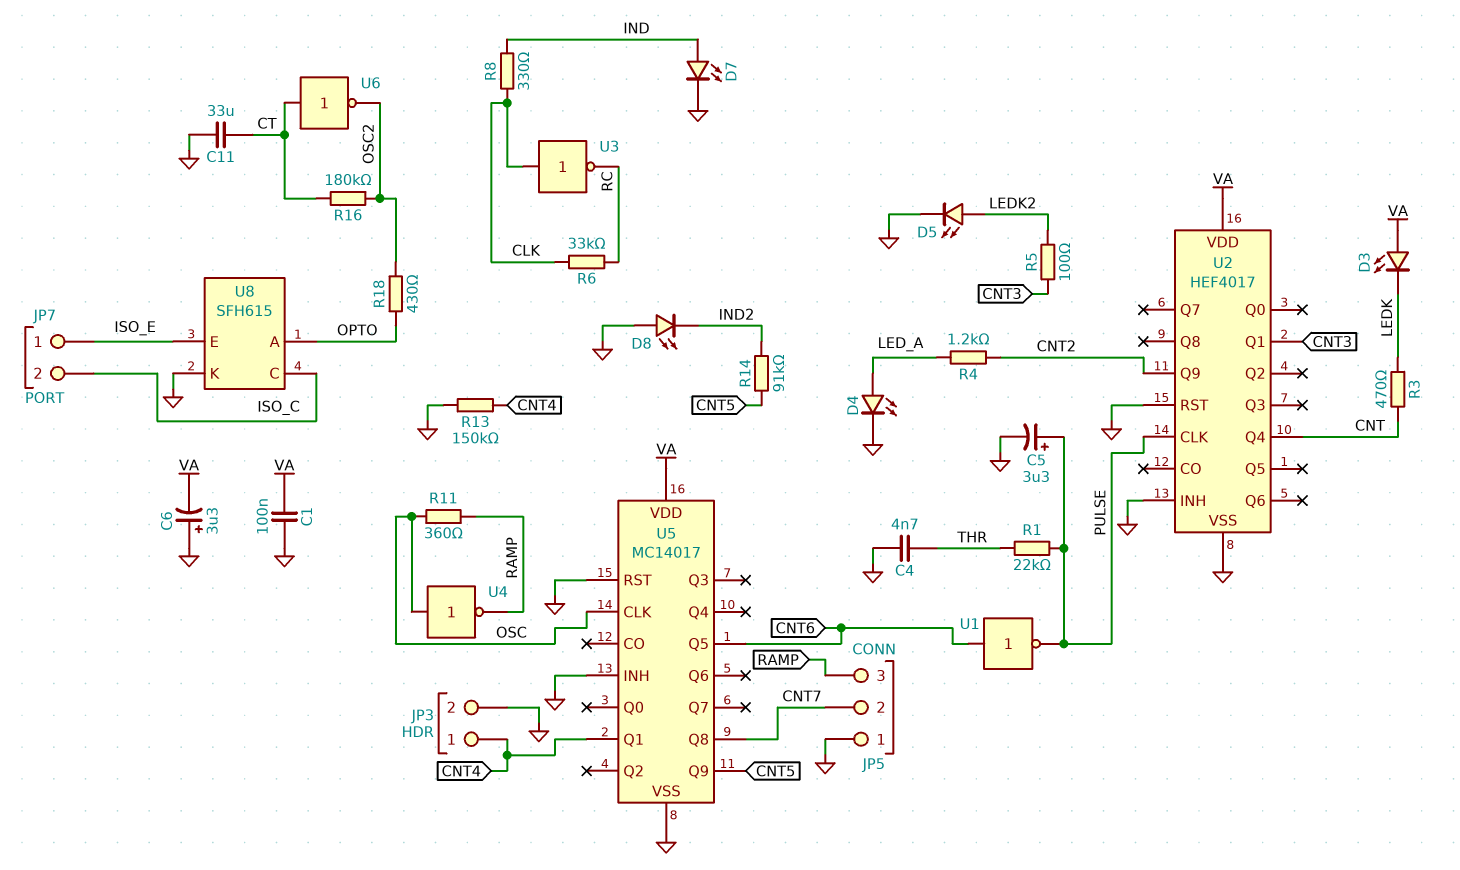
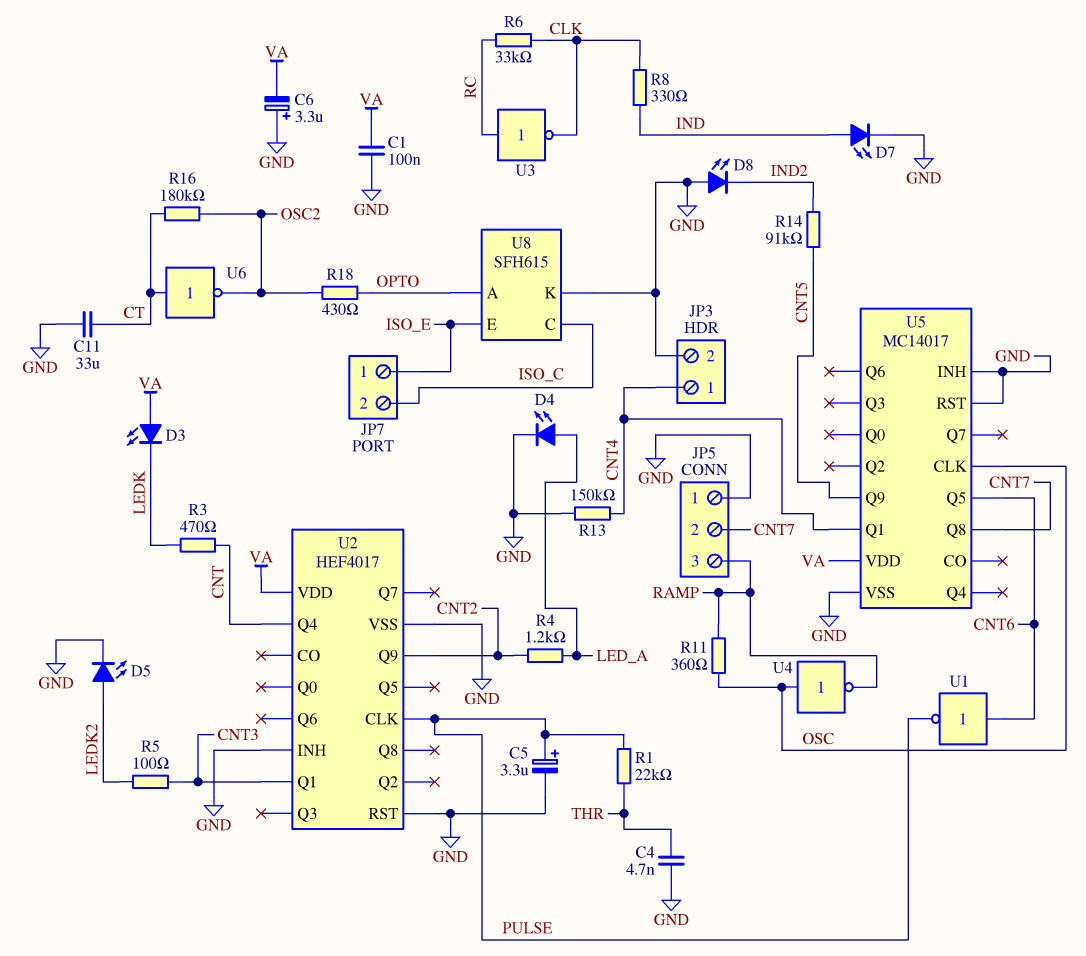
U3: NOT (in CLK, out RC) -> NOT (in RC, out CLK)

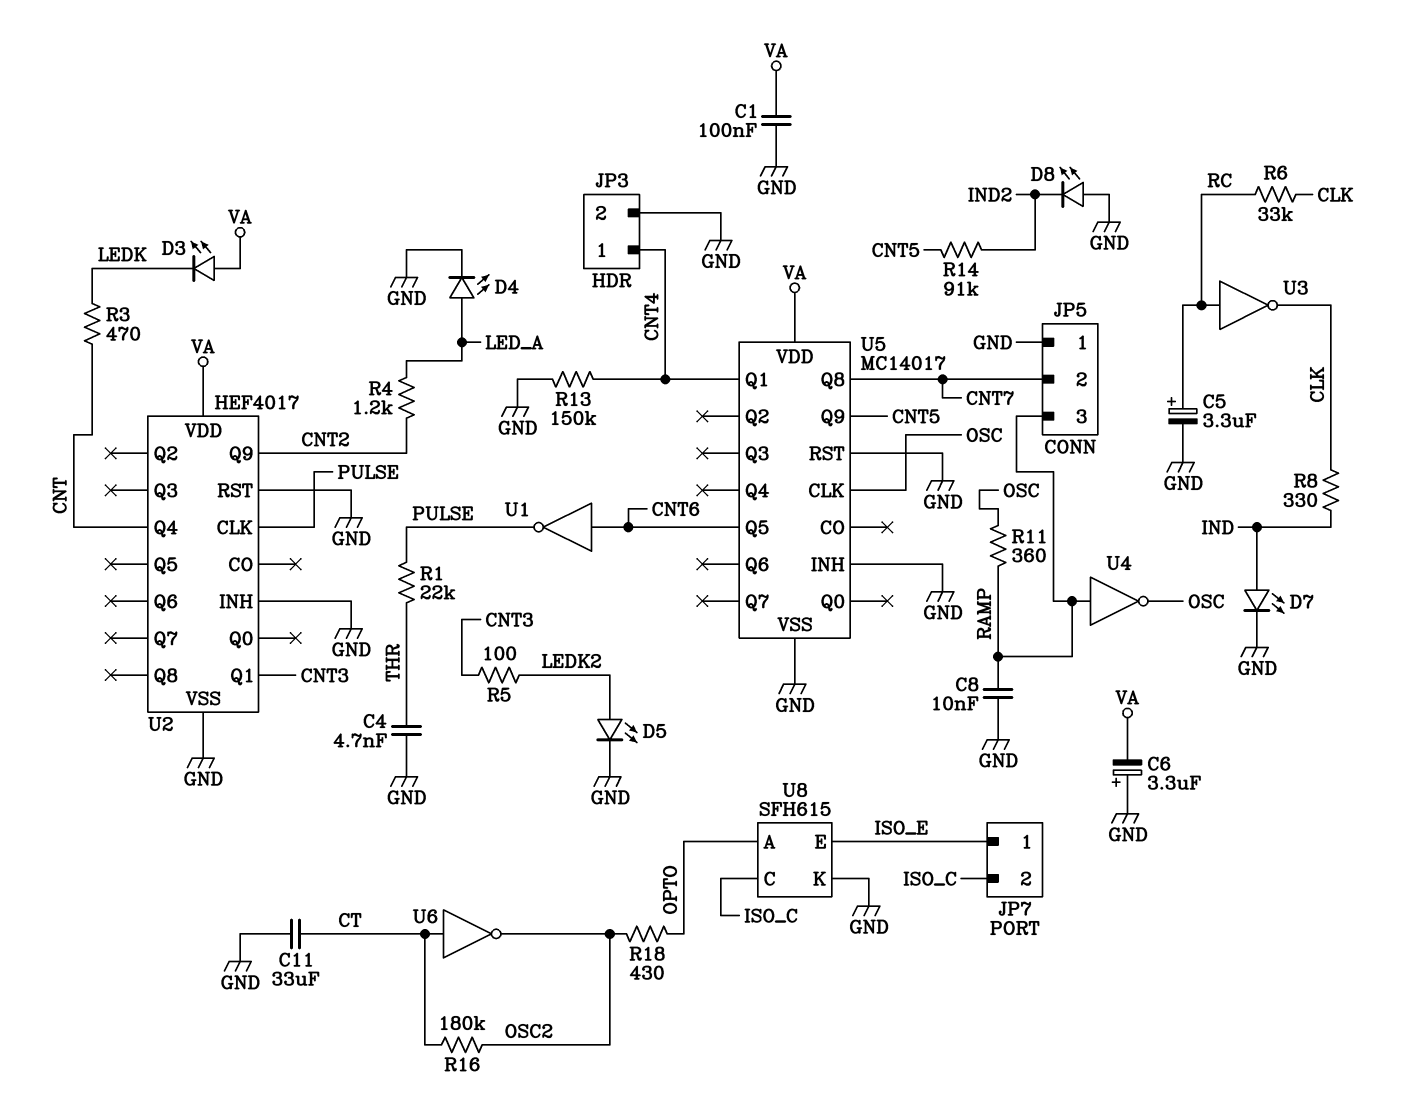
C5: 3.3uF (plus PULSE, minus GND) -> 3.3uF (plus RC, minus GND)
C8: none -> 10nF (GND, RAMP)
U4: NOT (in OSC, out RAMP) -> NOT (in RAMP, out OSC)

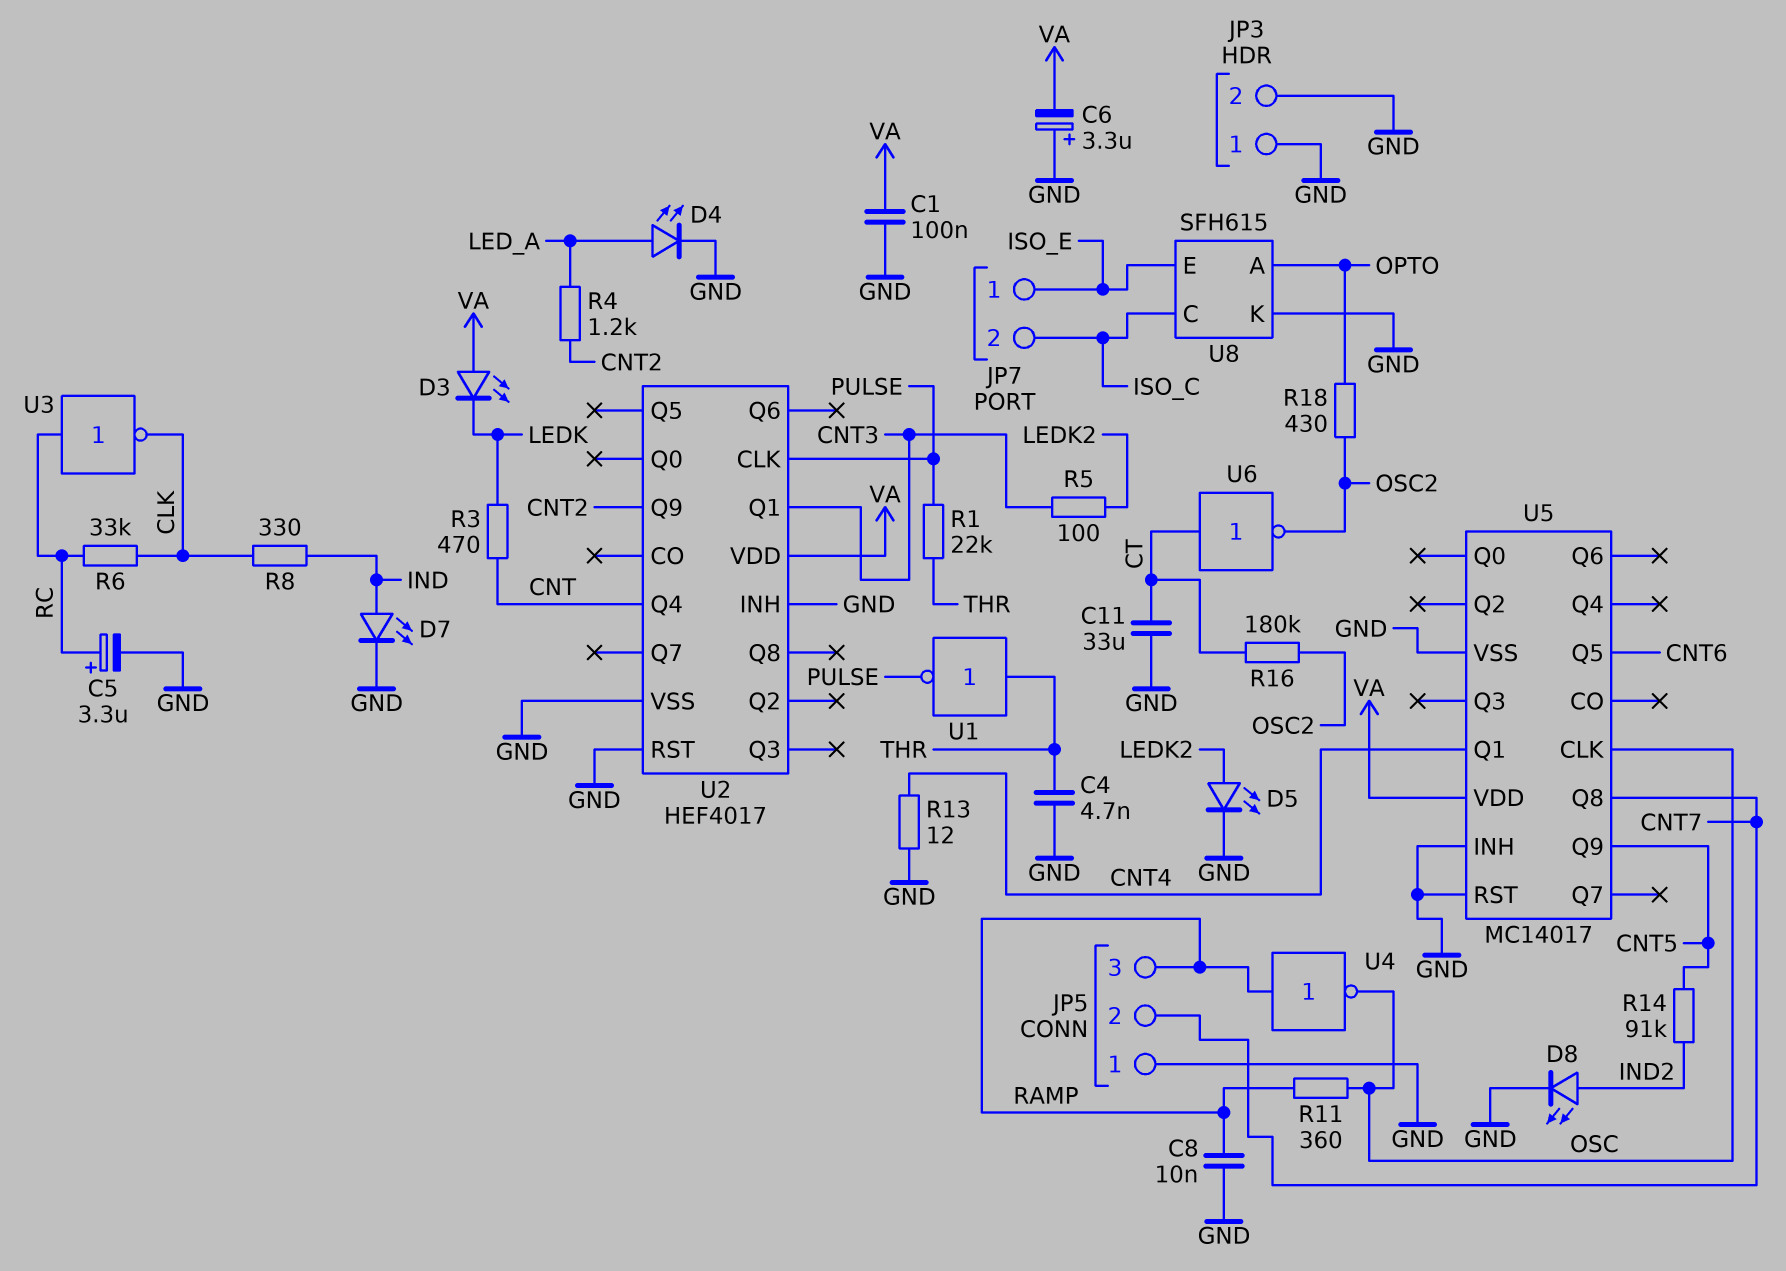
D8: LED (A GND, K IND2) -> LED (A IND2, K GND)
JP3 pin 1: CNT4 -> GND
R13: 150k (CNT4, GND) -> 12 (CNT4, GND)
U1: NOT (in CNT6, out PULSE) -> NOT (in THR, out PULSE)

